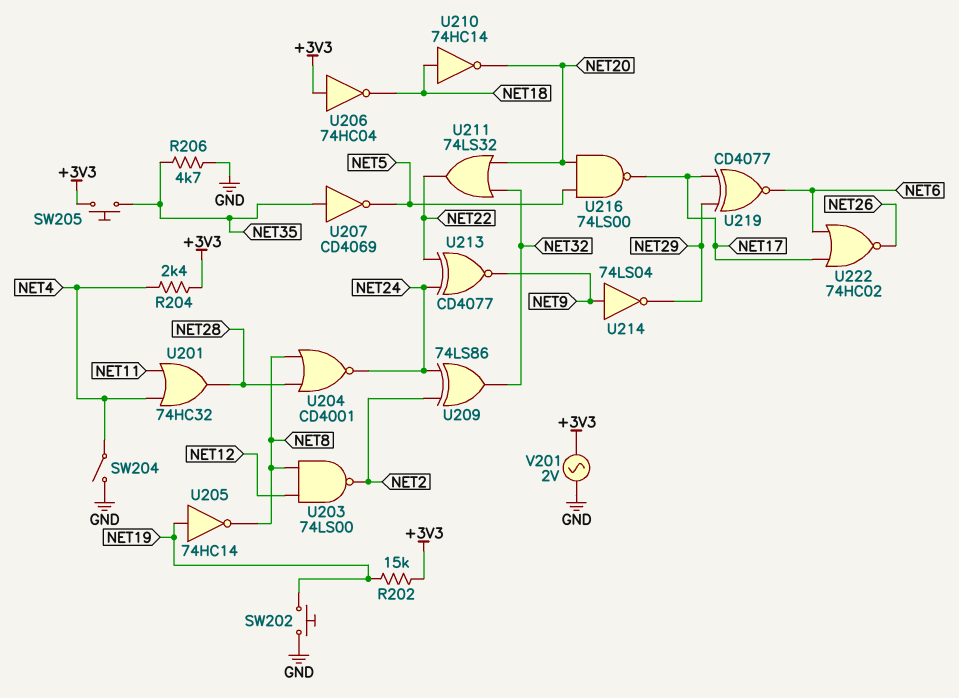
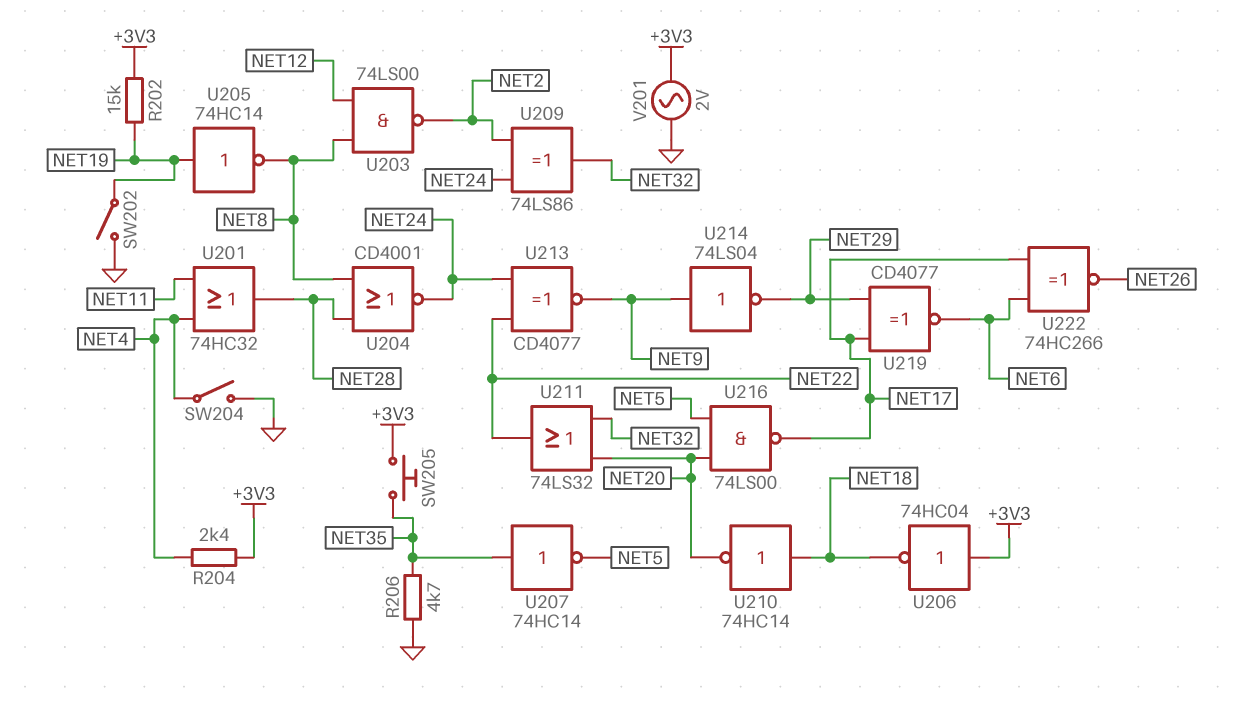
SW202: button (GND, NET19) -> switch (GND, NET19)
U207: NOT CD4069 (in NET35, out NET5) -> NOT 74HC14 (in NET35, out NET5)
U222: NOR 74HC02 (in NET6, in NET17, out NET26) -> XNOR 74HC266 (in NET6, in NET17, out NET26)

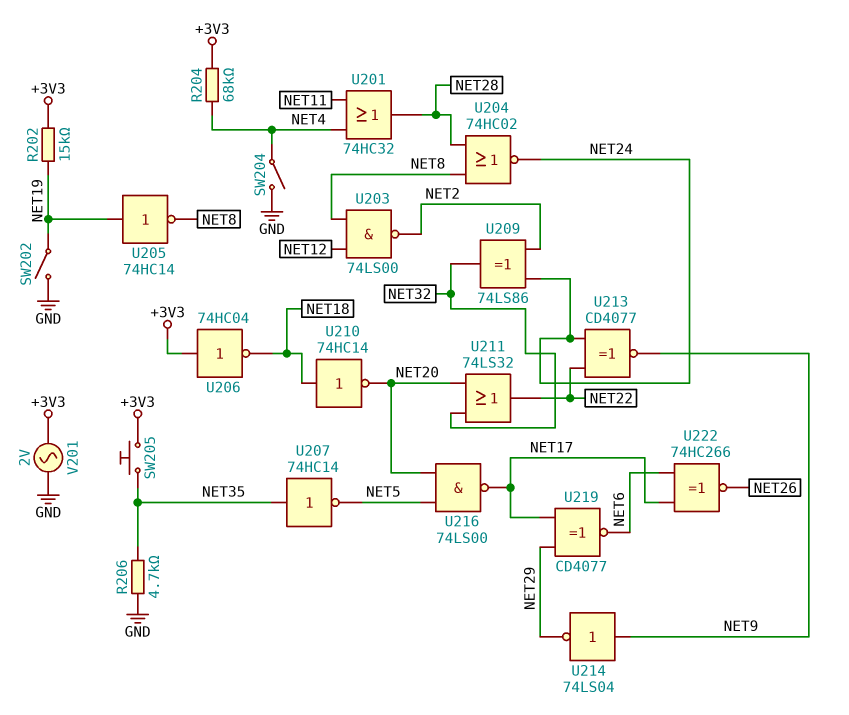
R204: 2.4k (+3V3, NET4) -> 68k (+3V3, NET4)
U204: NOR CD4001 (in NET8, in NET28, out NET24) -> NOR 74HC02 (in NET8, in NET28, out NET24)

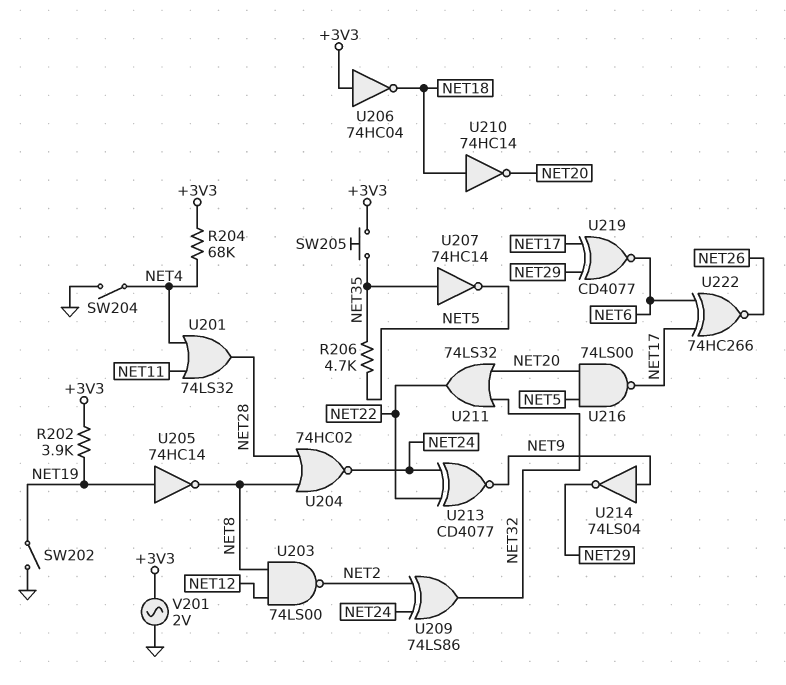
R202: 15k (+3V3, NET19) -> 3.9k (+3V3, NET19)
R206: 4.7k (GND, NET35) -> 4.7k (NET5, NET35)
U201: OR 74HC32 (in NET4, in NET11, out NET28) -> OR 74LS32 (in NET4, in NET11, out NET28)

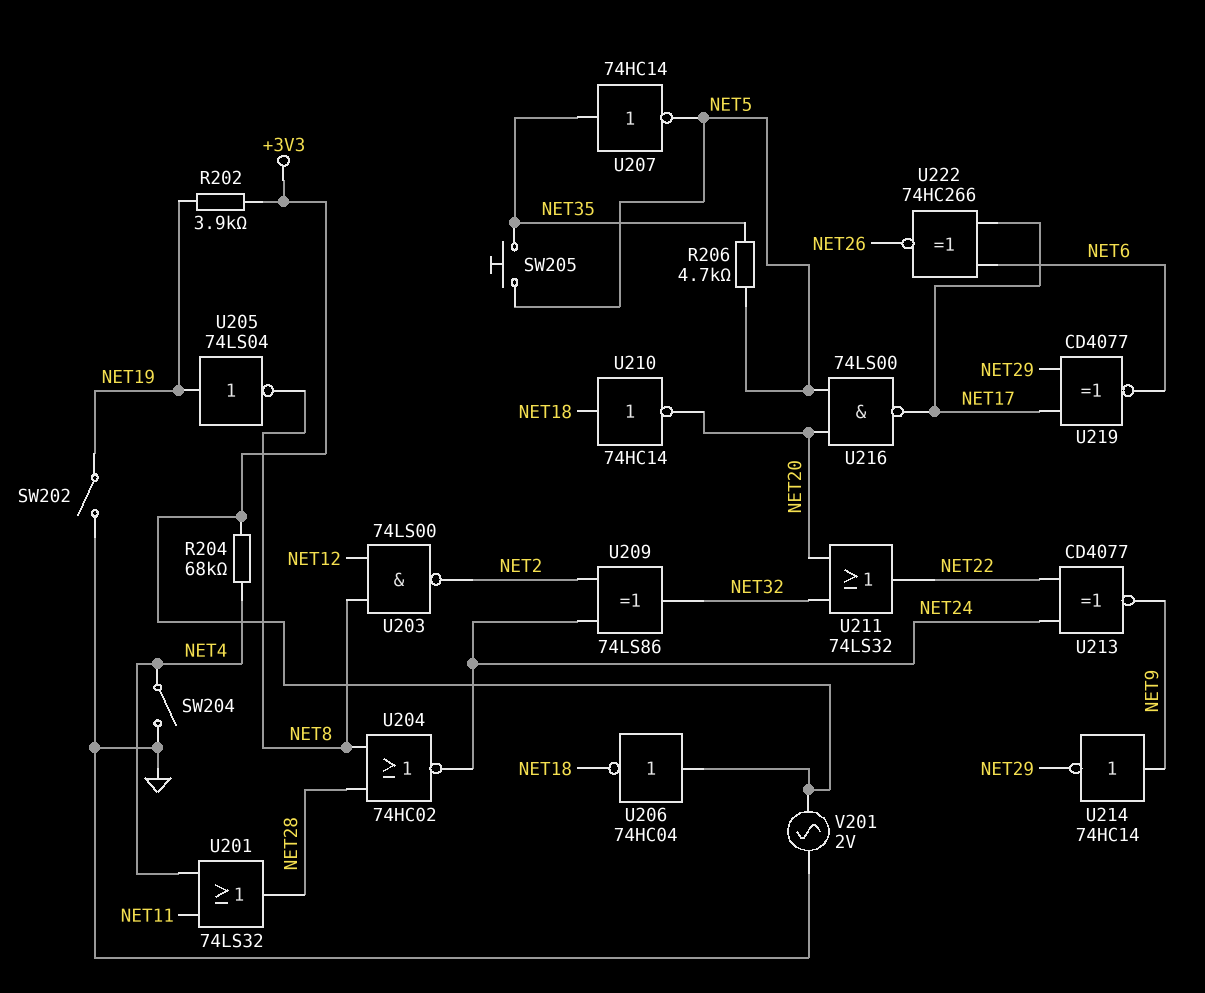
SW205: button (+3V3, NET35) -> button (NET5, NET35)
U205: NOT 74HC14 (in NET19, out NET8) -> NOT 74LS04 (in NET19, out NET8)
U214: NOT 74LS04 (in NET9, out NET29) -> NOT 74HC14 (in NET9, out NET29)

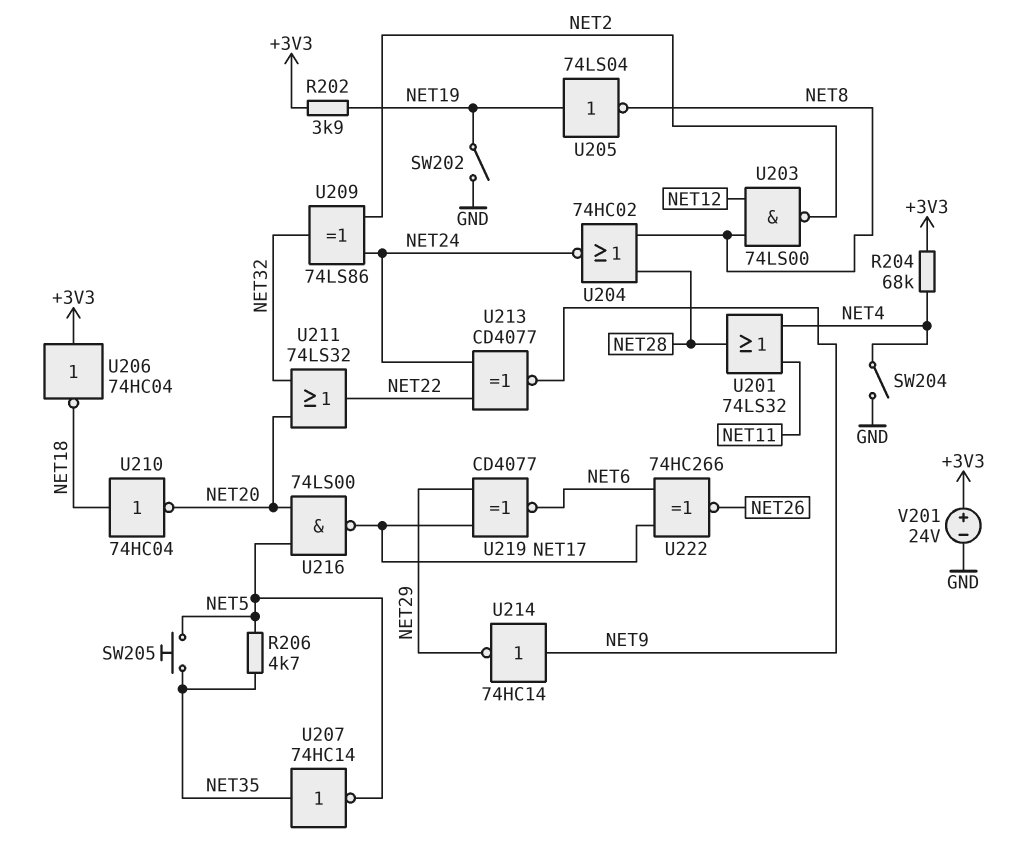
U210: NOT 74HC14 (in NET18, out NET20) -> NOT 74HC04 (in NET18, out NET20)
V201: AC 2V (+3V3, GND) -> 24V (plus +3V3, minus GND)

